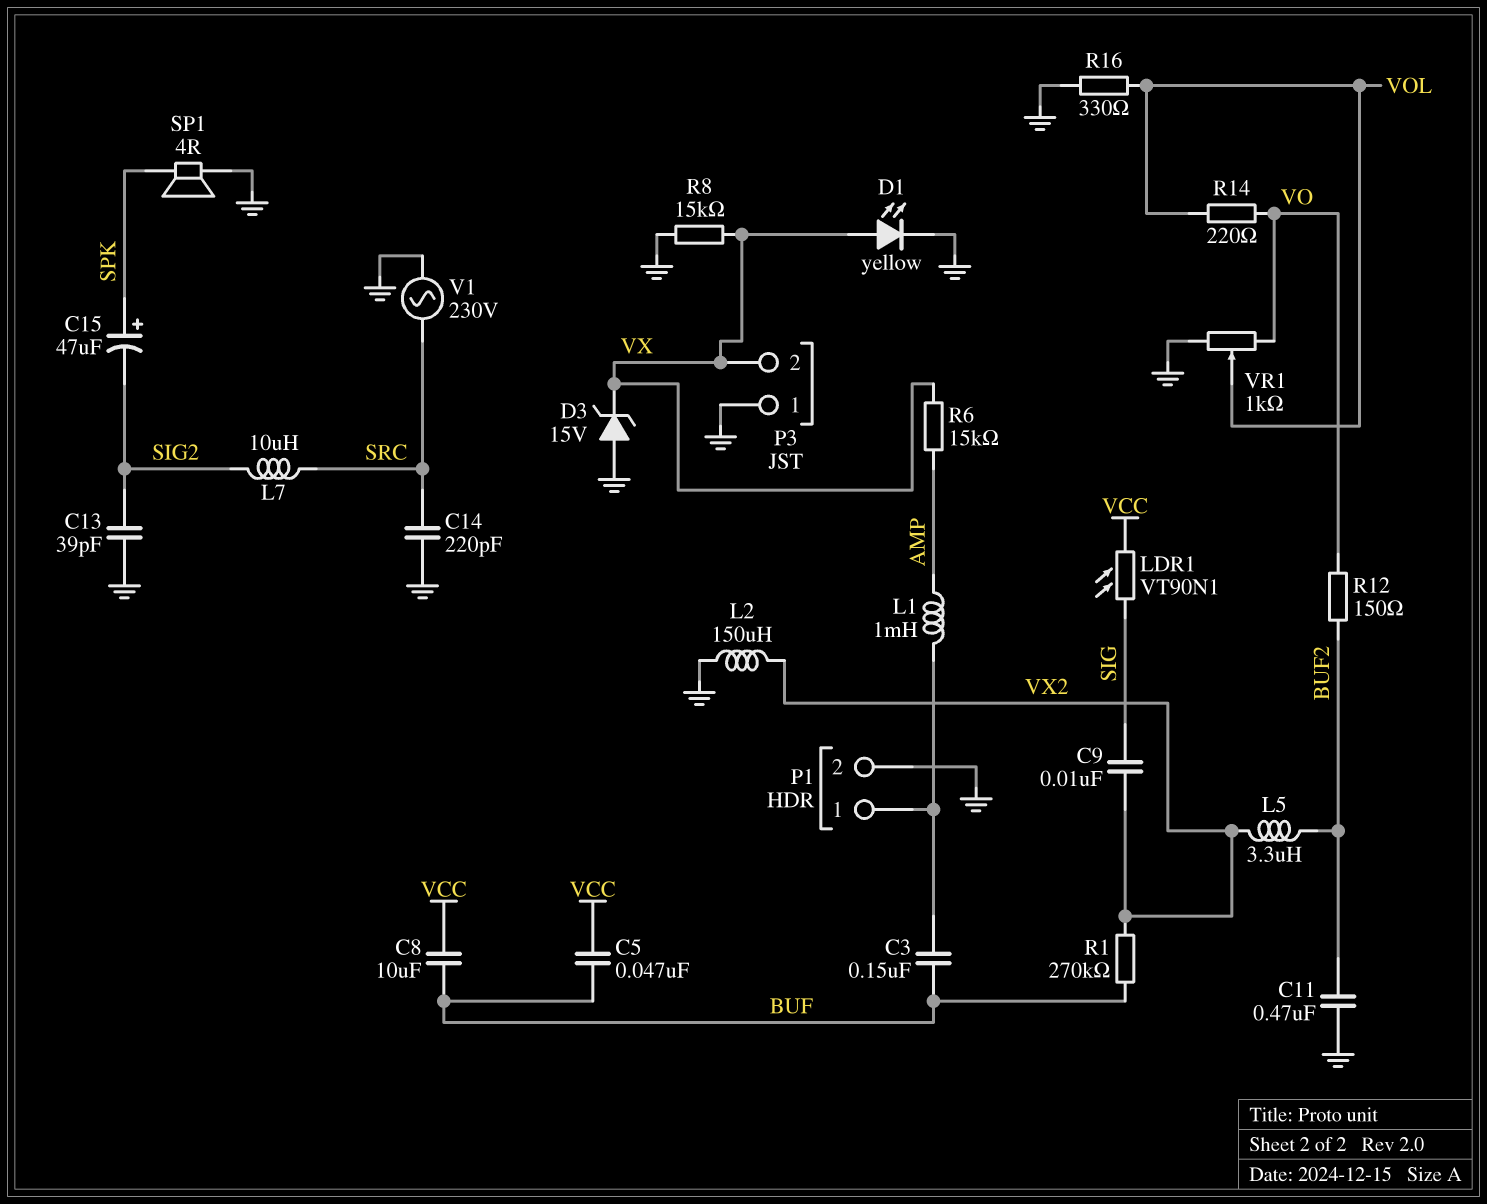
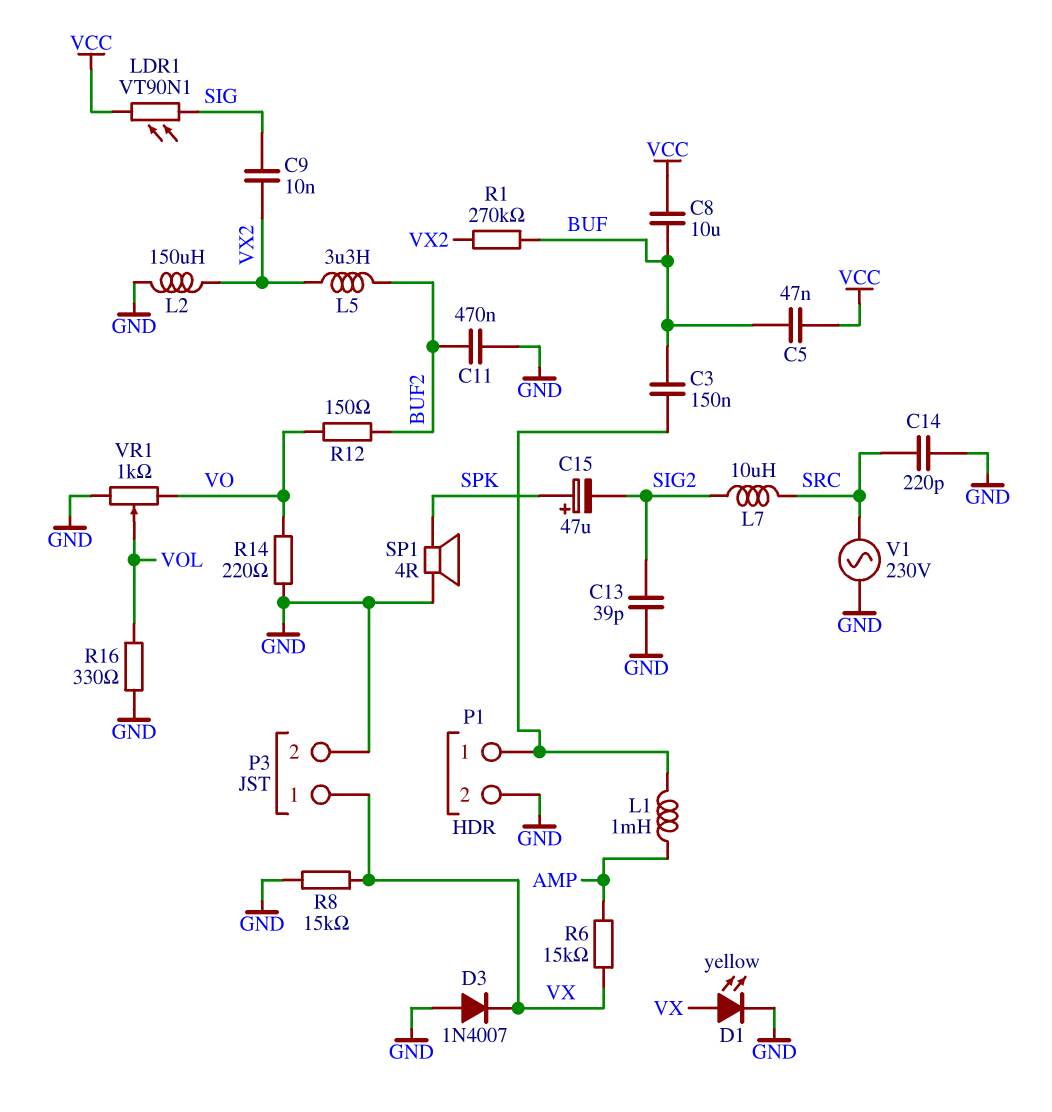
D3: zener 15V (A GND, K VX) -> diode 1N4007 (A GND, K VX)
P3 pin 1: GND -> VX
P3 pin 2: VX -> GND
R14: 220 (VO, VOL) -> 220 (GND, VO)

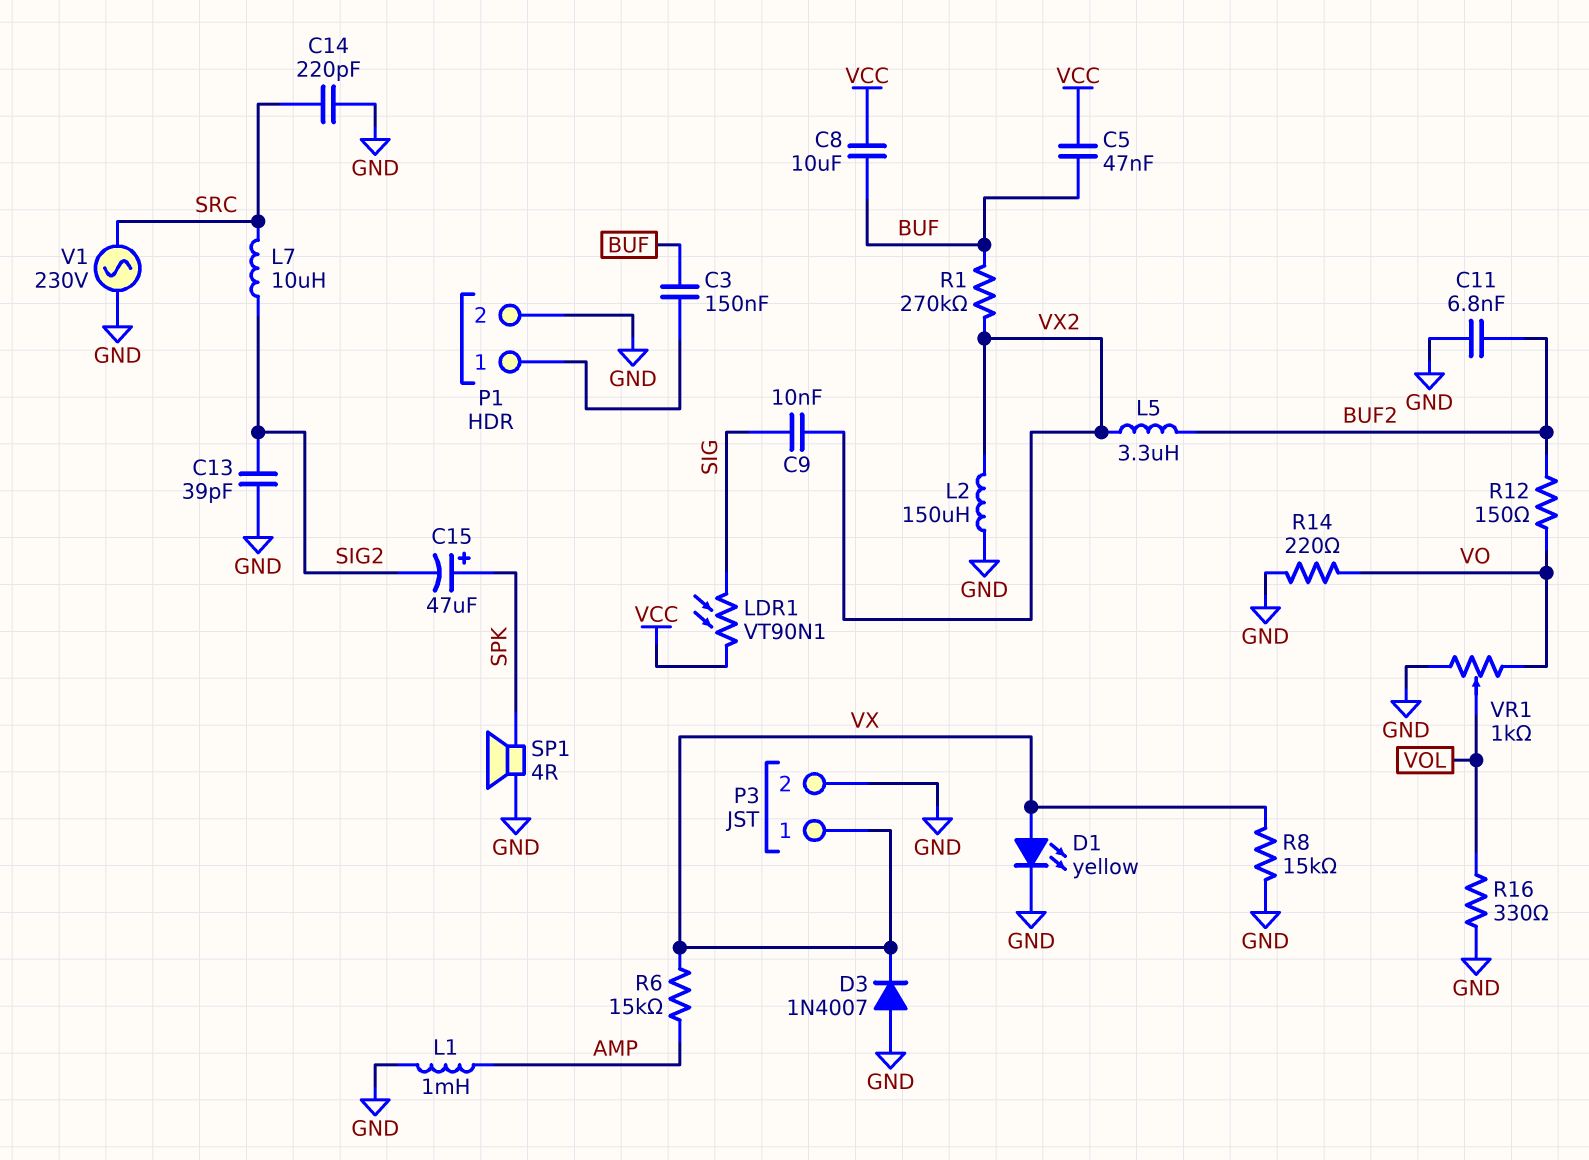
C11: 470nF (BUF2, GND) -> 6.8nF (BUF2, GND)
L1: 1mH (AMP, P1/1) -> 1mH (AMP, GND)

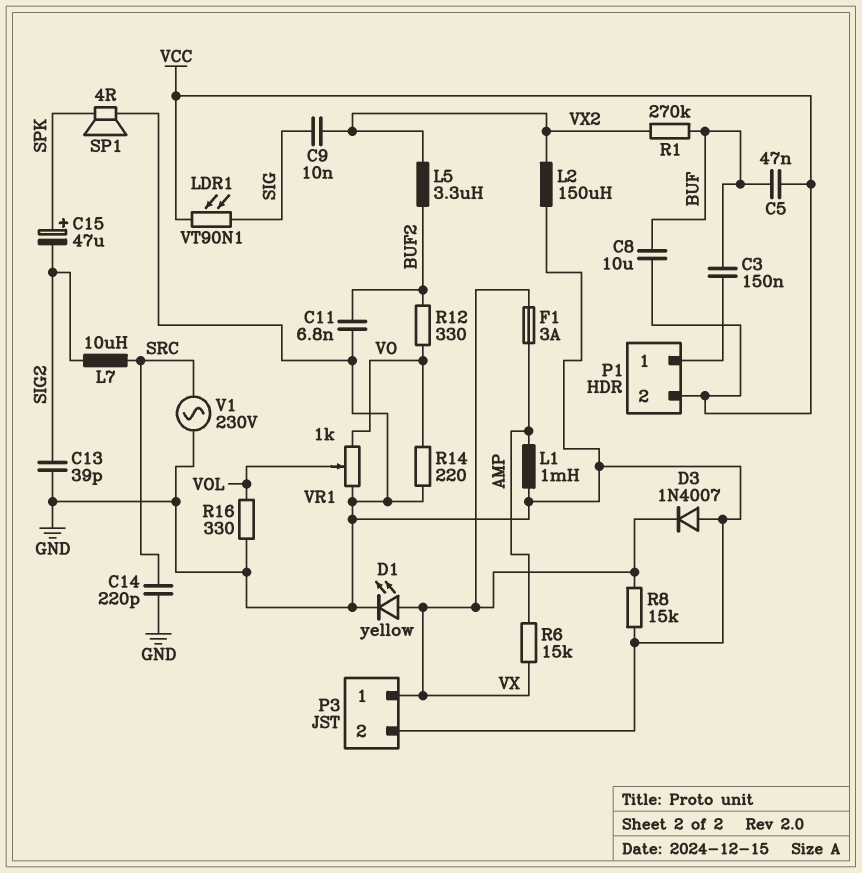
F1: none -> 3A (AMP, VX)
P1 pin 2: GND -> VCC
R12: 150 (BUF2, VO) -> 330 (BUF2, VO)

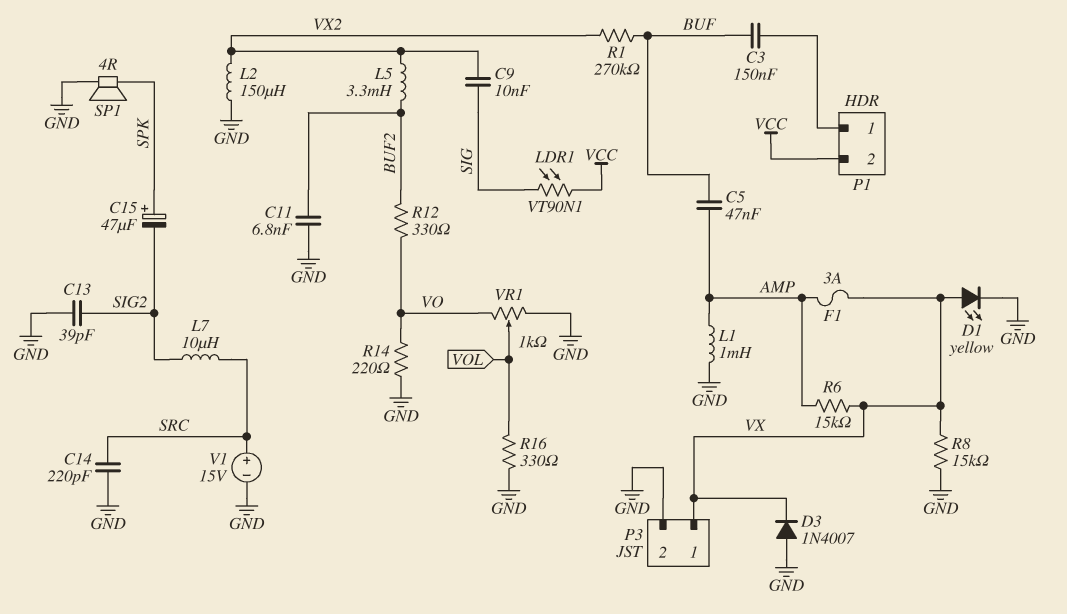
C5: 47nF (BUF, VCC) -> 47nF (AMP, BUF)
C8: 10uF (BUF, VCC) -> none
L5: 3.3uH (BUF2, VX2) -> 3.3mH (BUF2, VX2)
V1: AC 230V (GND, SRC) -> 15V (plus SRC, minus GND)

